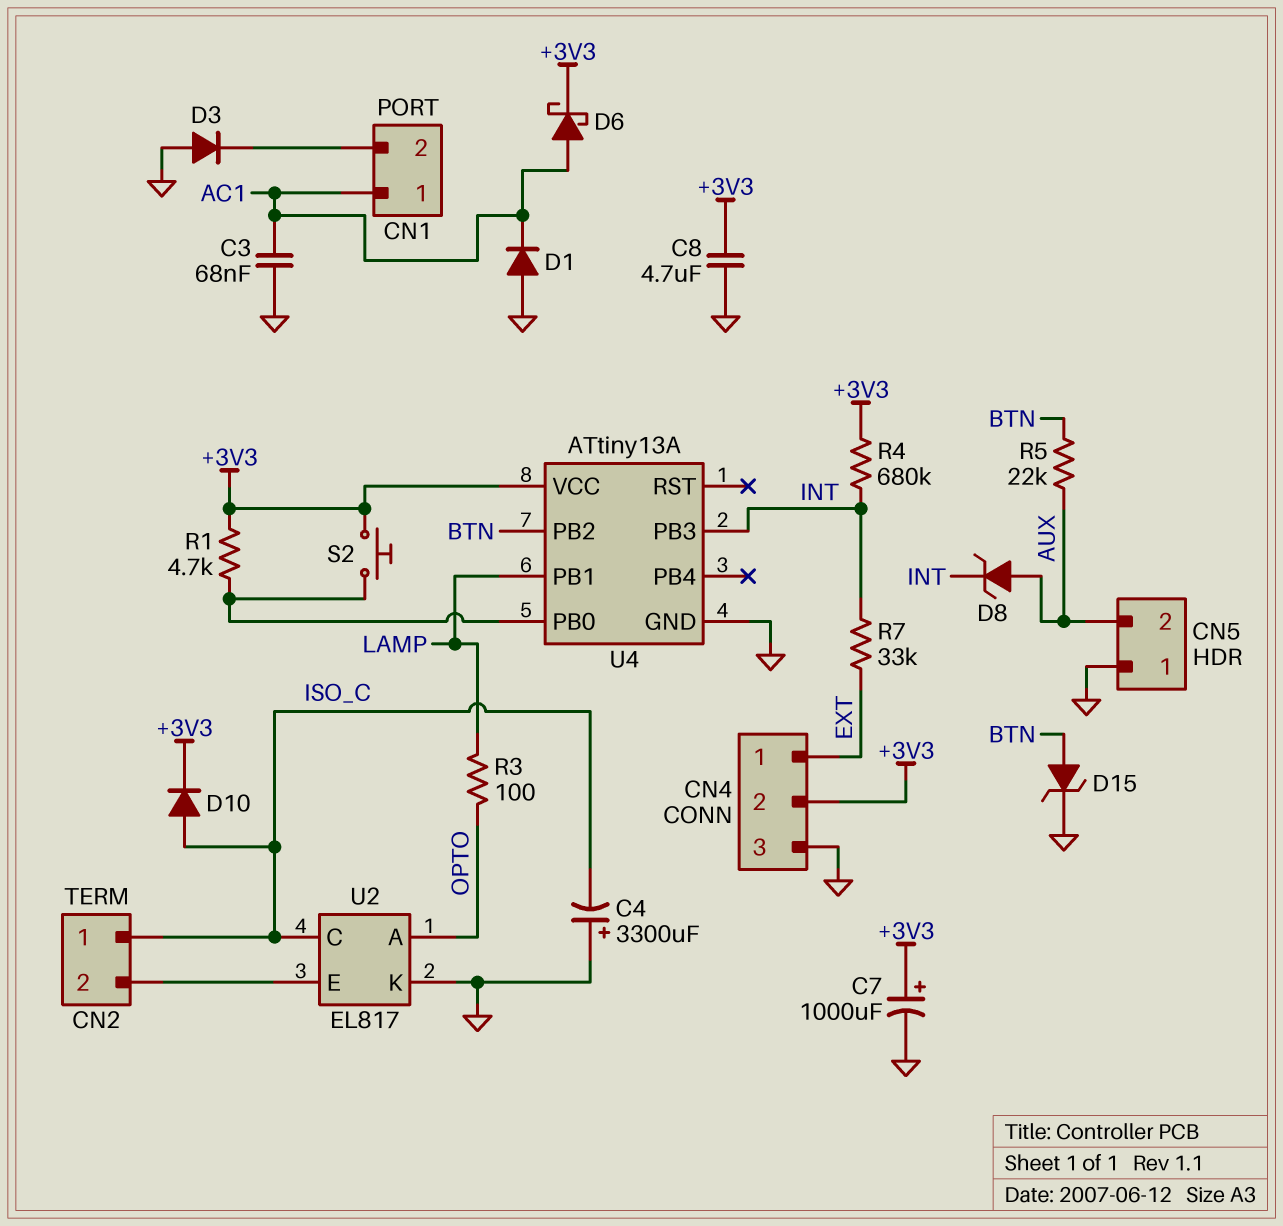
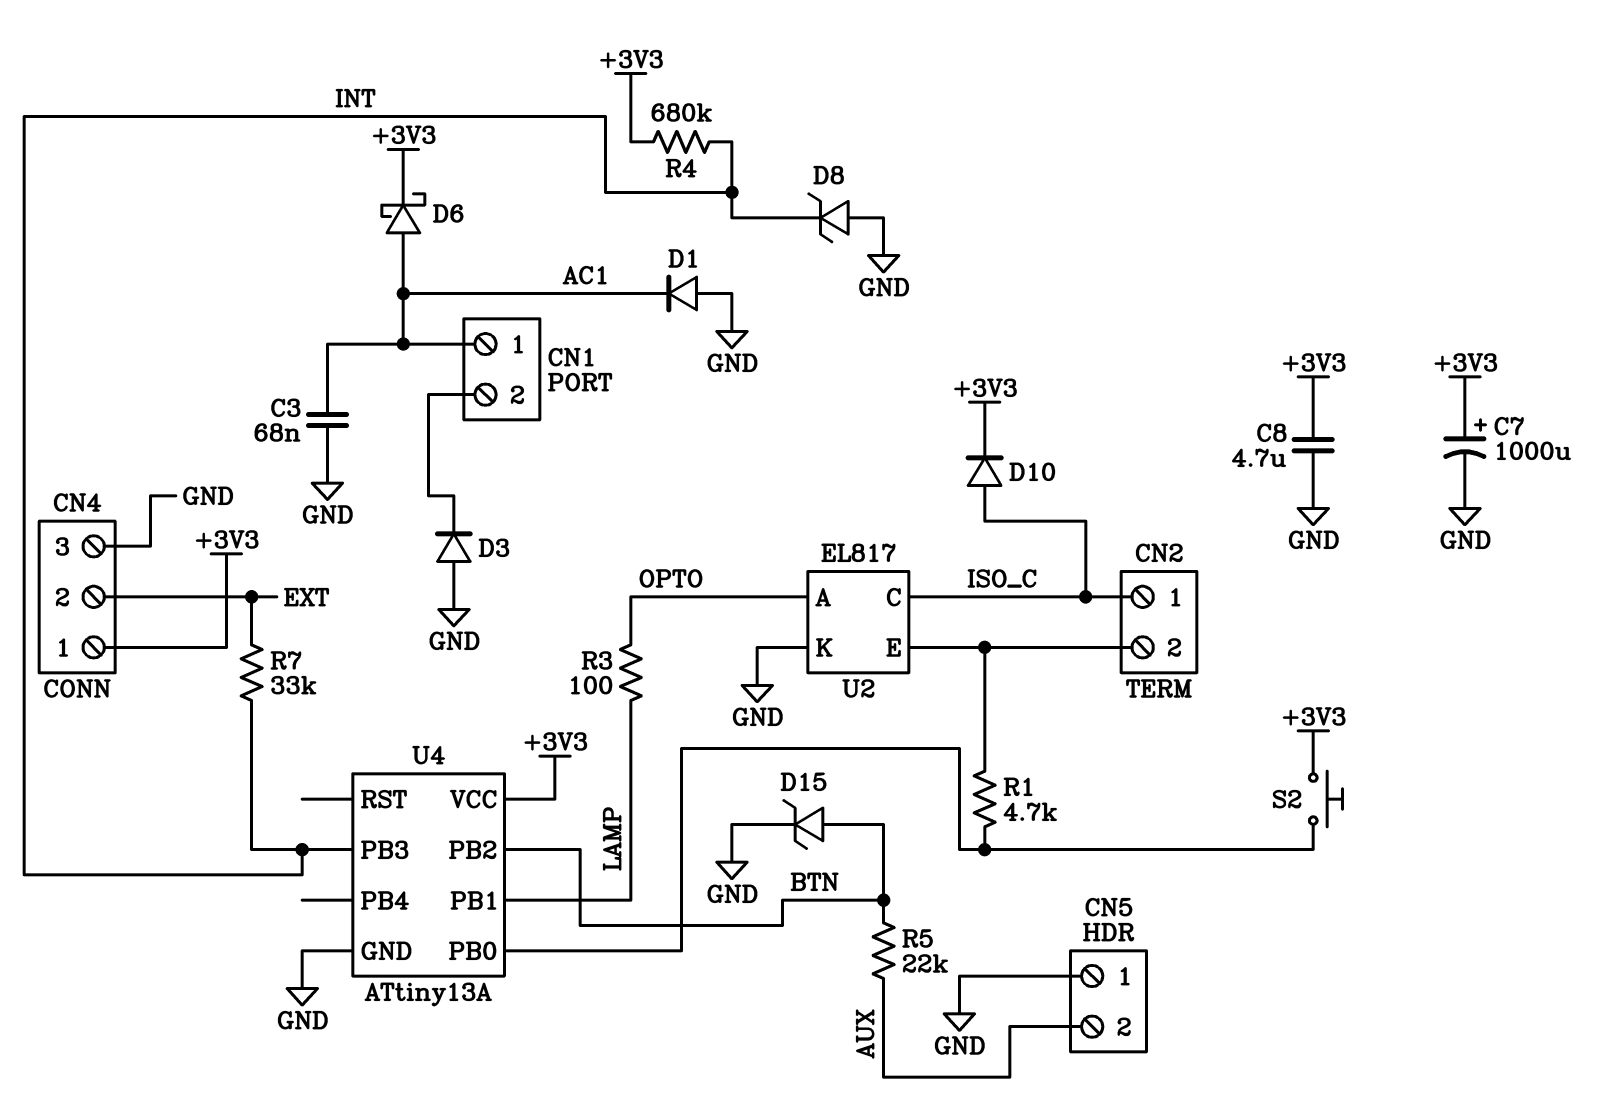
C4: 3300uF (plus GND, minus ISO_C) -> none
CN4 pin 1: EXT -> +3V3
CN4 pin 2: +3V3 -> EXT
D8: zener (A AUX, K INT) -> zener (A GND, K INT)
R1: 4.7k (+3V3, U4/PB0) -> 4.7k (CN2/2, U4/PB0)

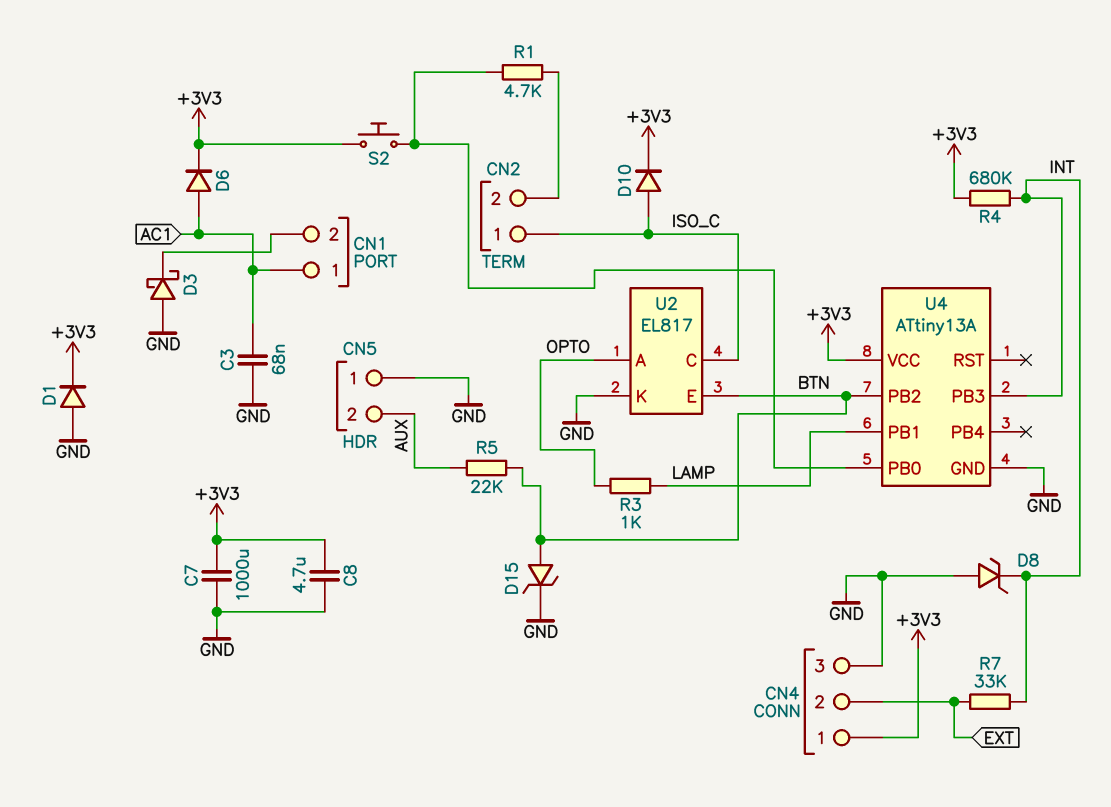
C7: 1000uF (plus +3V3, minus GND) -> 1000uF (+3V3, GND)
D1: diode (A GND, K AC1) -> diode (A GND, K +3V3)
D3: diode (A GND, K CN1/2) -> schottky (A GND, K CN1/2)
D6: schottky (A AC1, K +3V3) -> diode (A AC1, K +3V3)
R3: 100 (LAMP, OPTO) -> 1k (LAMP, OPTO)
U2 pin E: CN2/2 -> BTN

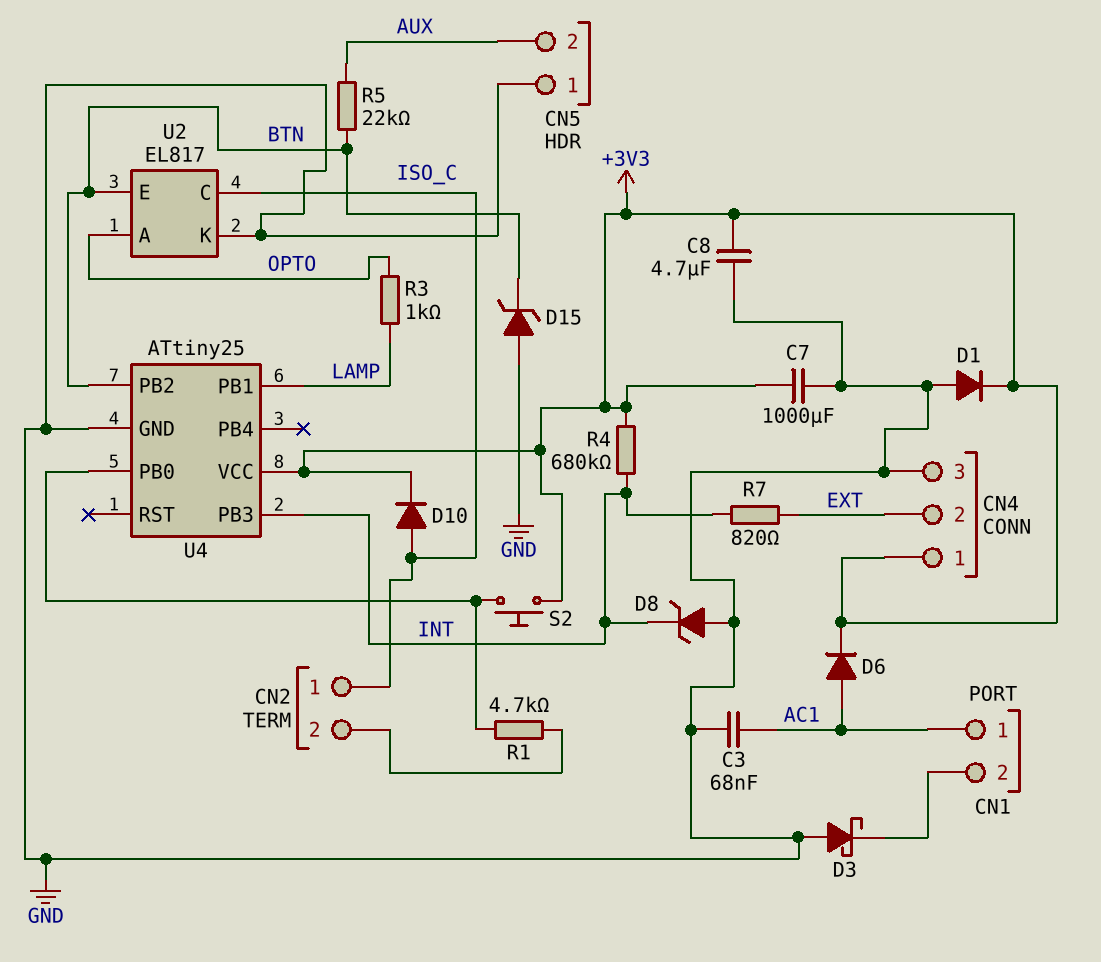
D15: zener (A BTN, K GND) -> zener (A GND, K BTN)
R7: 33k (EXT, INT) -> 820 (EXT, INT)
U4: ATtiny13A -> ATtiny25

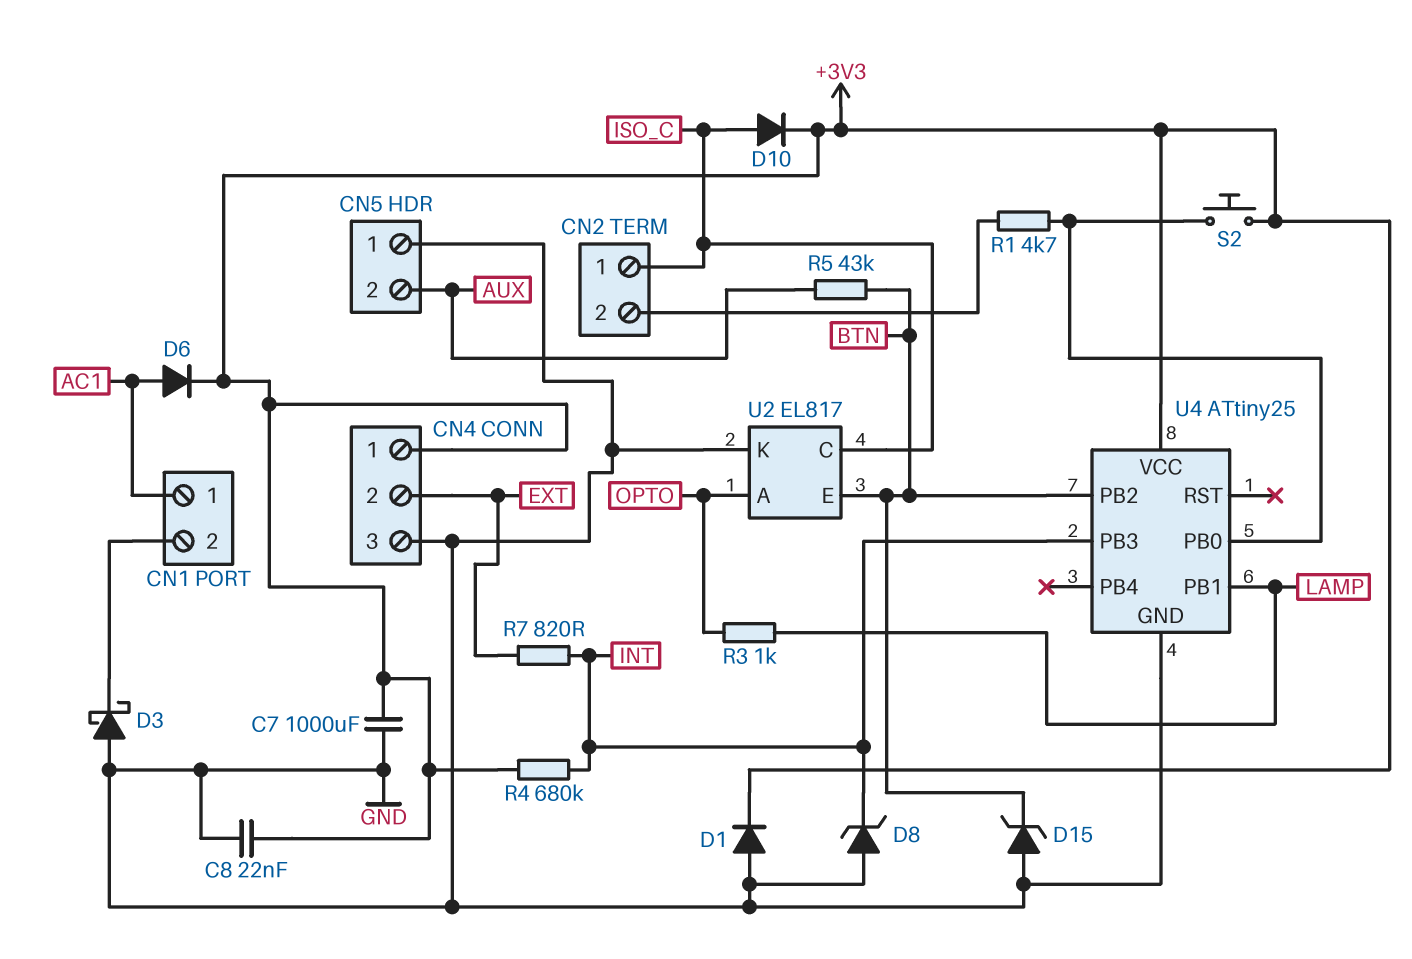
C3: 68nF (AC1, GND) -> none
C8: 4.7uF (+3V3, GND) -> 22nF (+3V3, GND)
R5: 22k (AUX, BTN) -> 43k (AUX, BTN)

